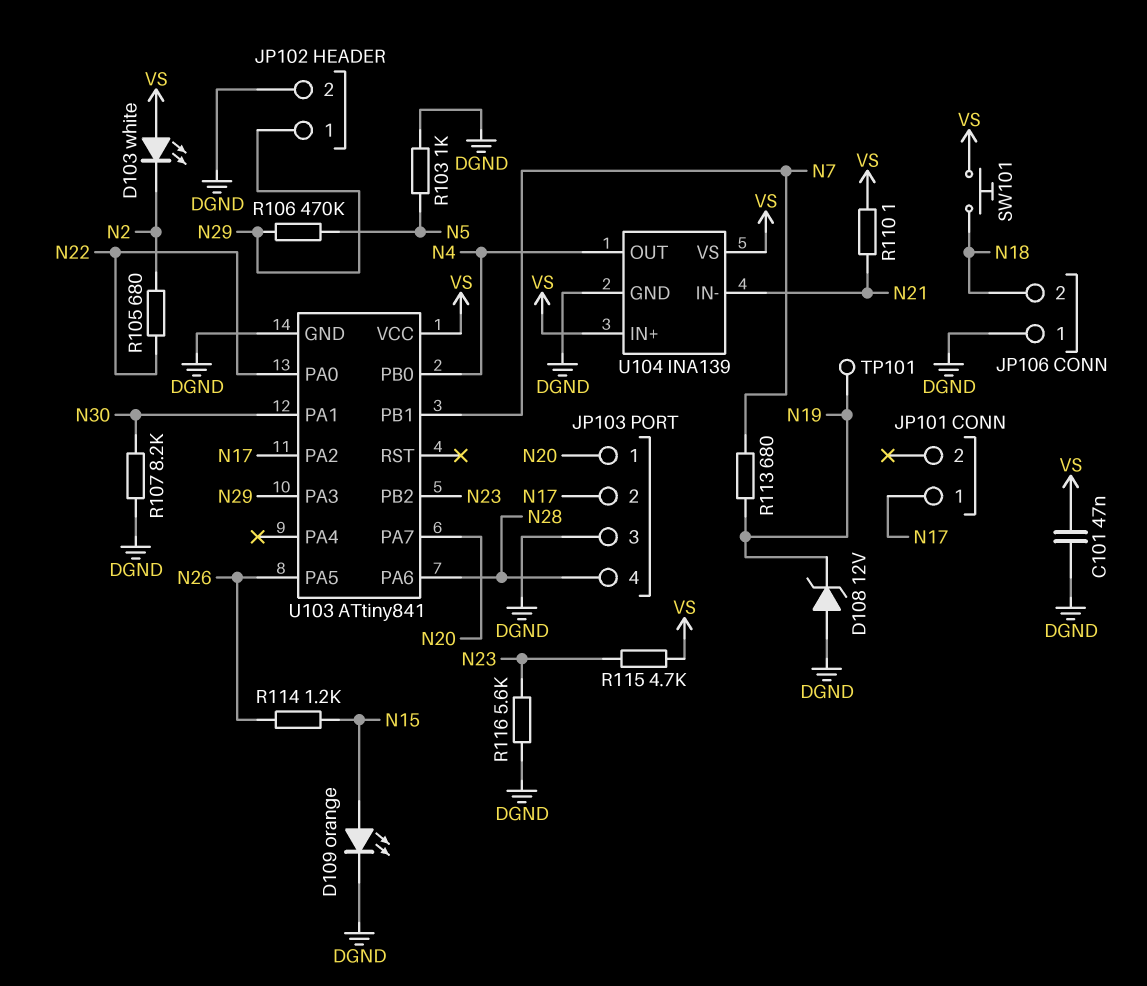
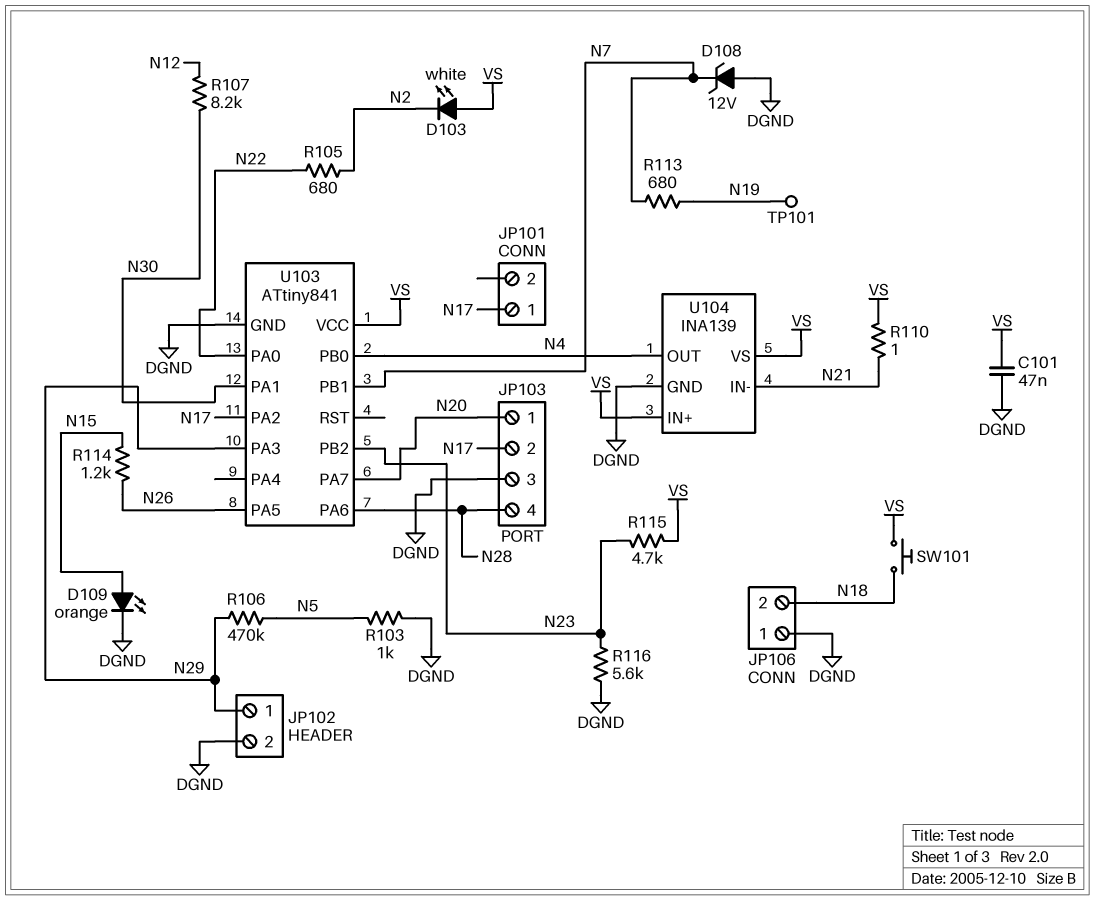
D108: zener 12V (A DGND, K N19) -> zener 12V (A DGND, K N7)
R107: 8.2k (DGND, N30) -> 8.2k (N12, N30)

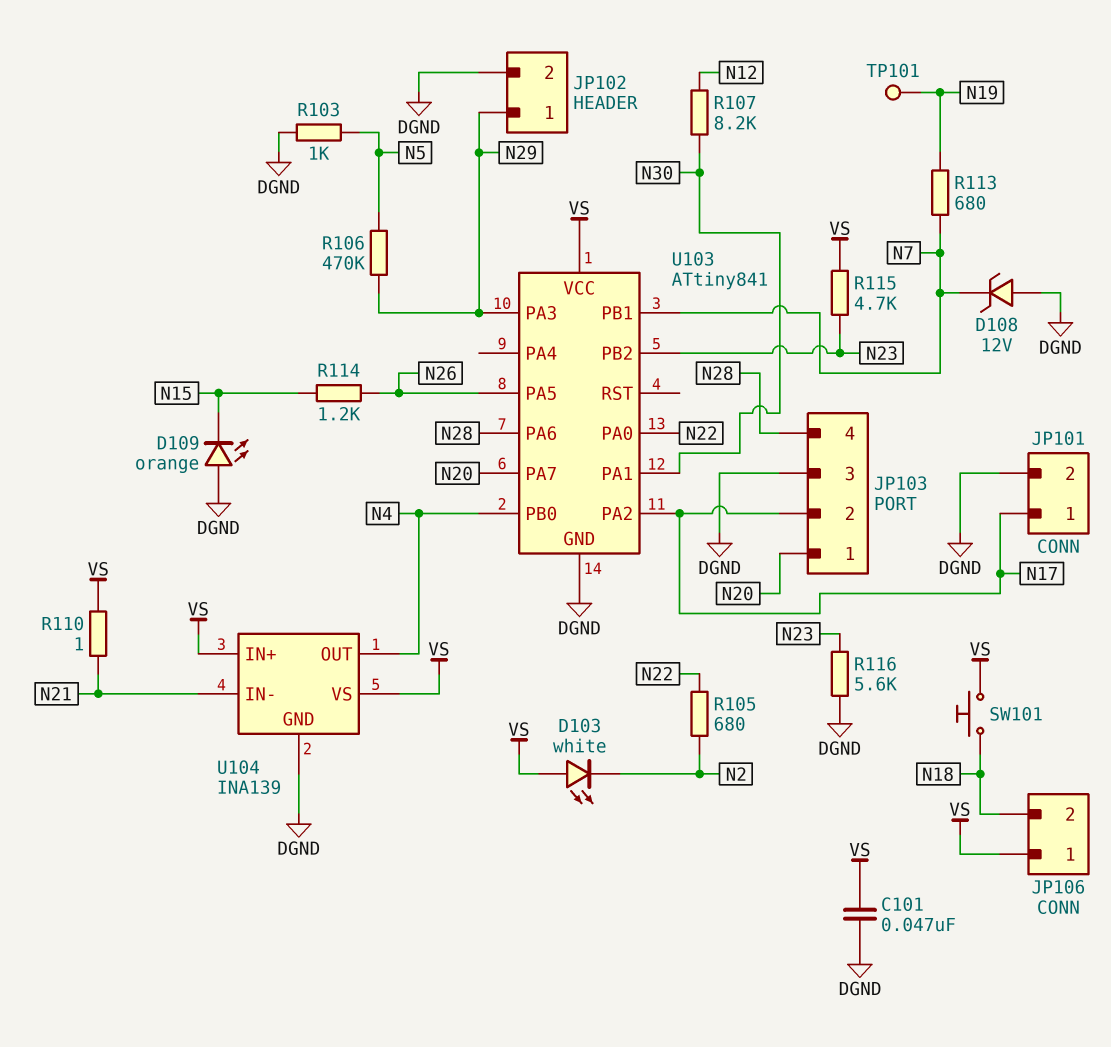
D109: LED orange (A N15, K DGND) -> LED orange (A DGND, K N15)
JP101 pin 2: none -> DGND
JP106 pin 1: DGND -> VS

